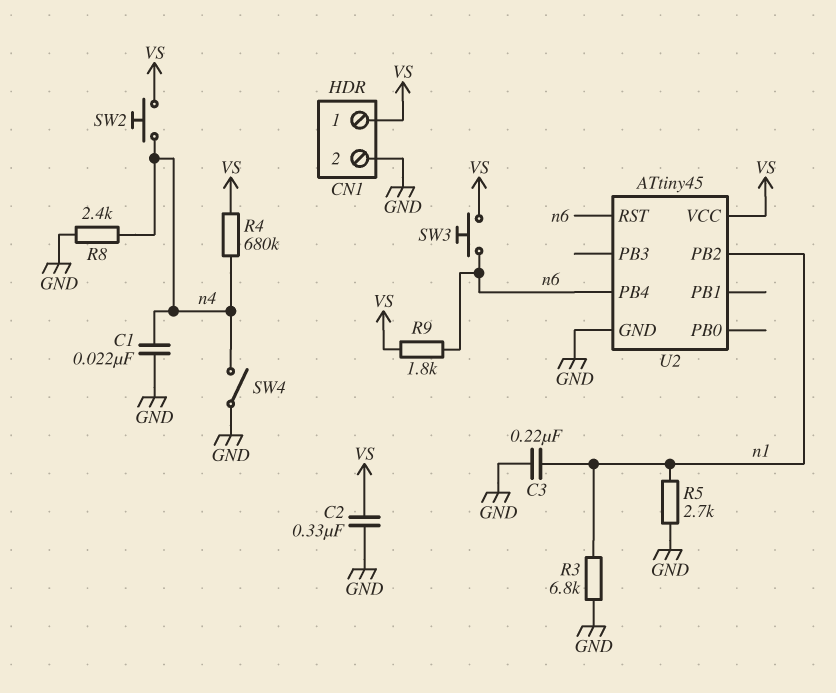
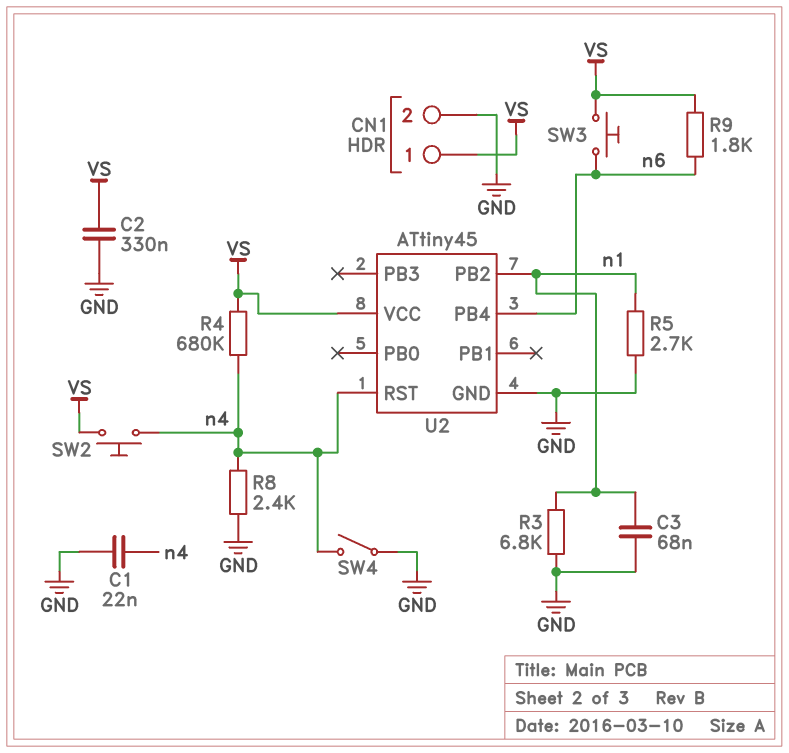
C3: 220nF (GND, n1) -> 68nF (GND, n1)
U2 pin RST: n6 -> n4

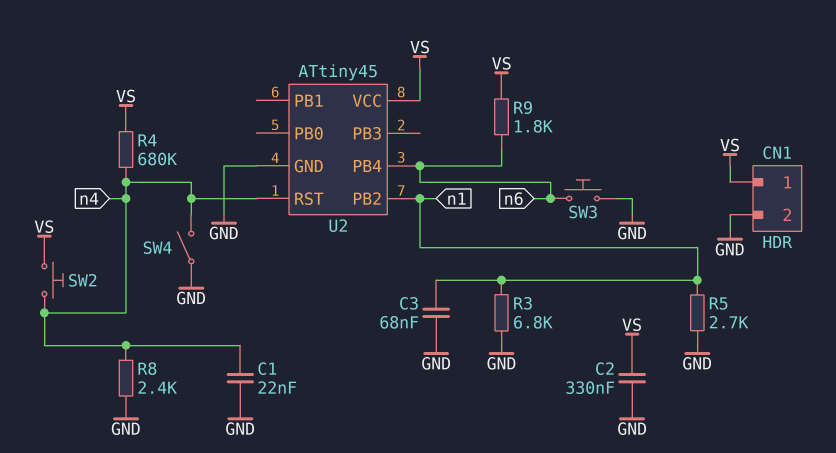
SW3: button (VS, n6) -> button (GND, n6)

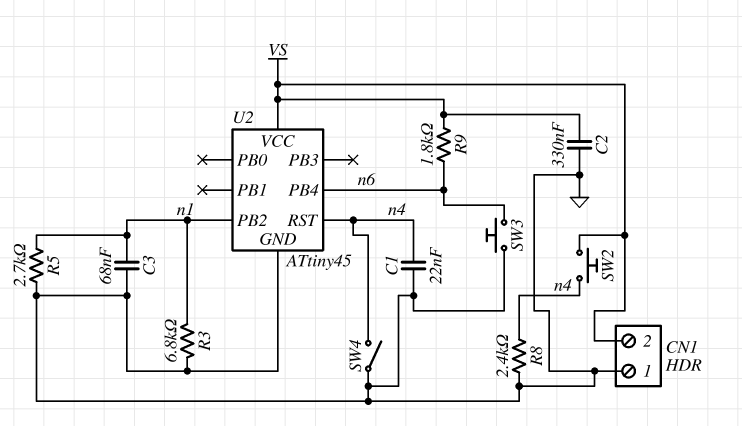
CN1 pin 1: VS -> GND
CN1 pin 2: GND -> VS
R4: 680k (VS, n4) -> none

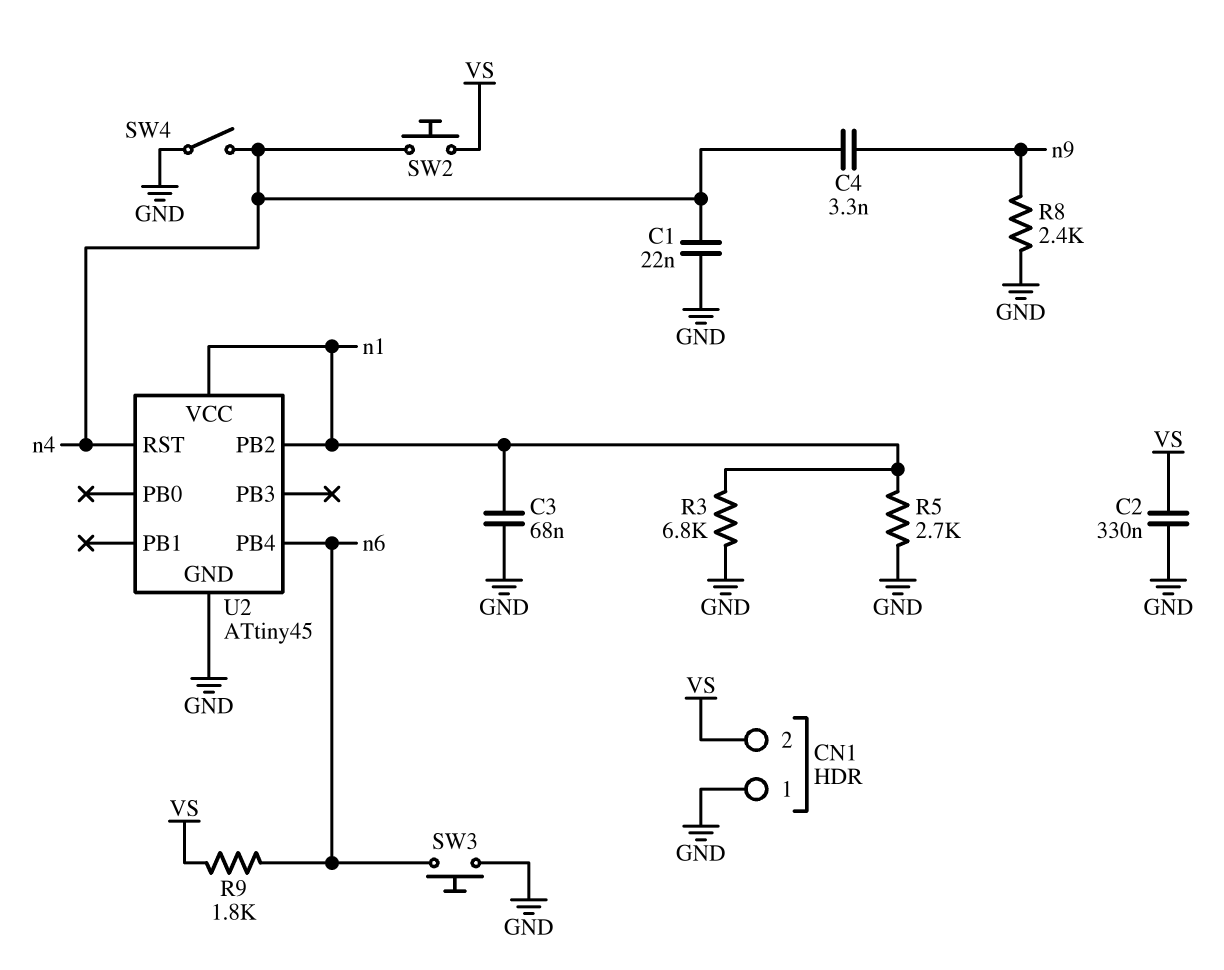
C4: none -> 3.3nF (n4, n9)
R8: 2.4k (GND, n4) -> 2.4k (GND, n9)
U2 pin VCC: VS -> n1

